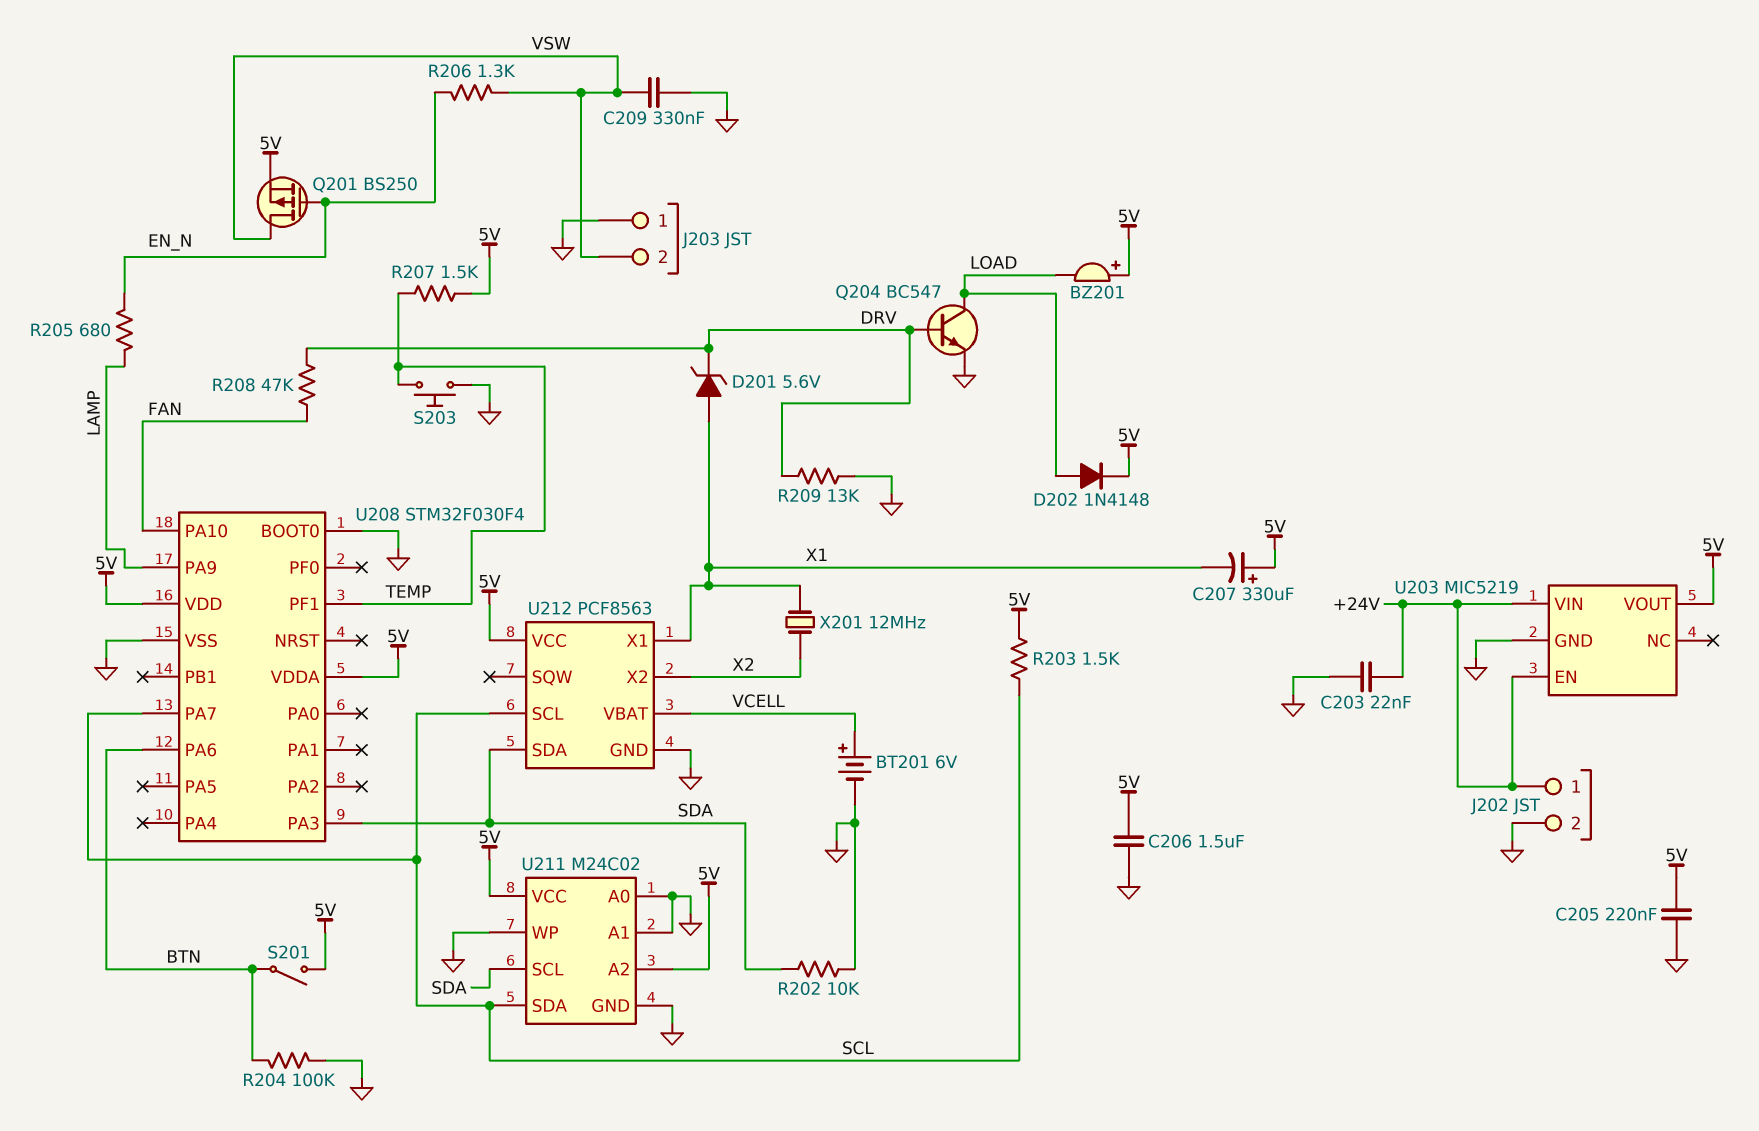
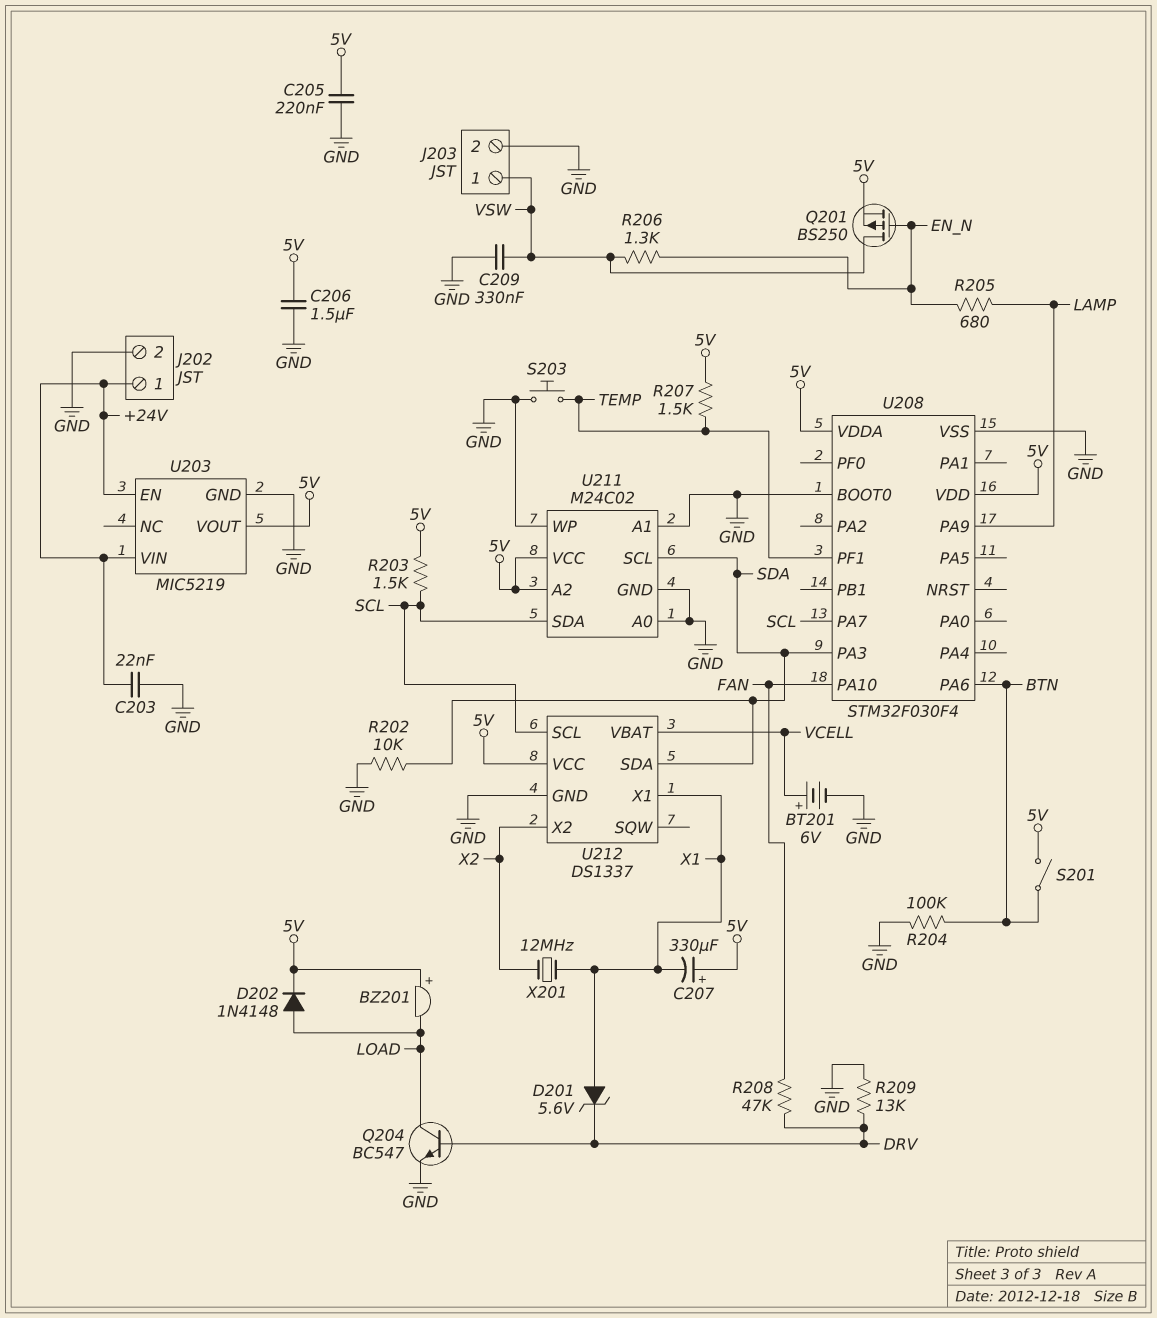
J203 pin 1: GND -> VSW
J203 pin 2: VSW -> GND
U212: PCF8563 -> DS1337

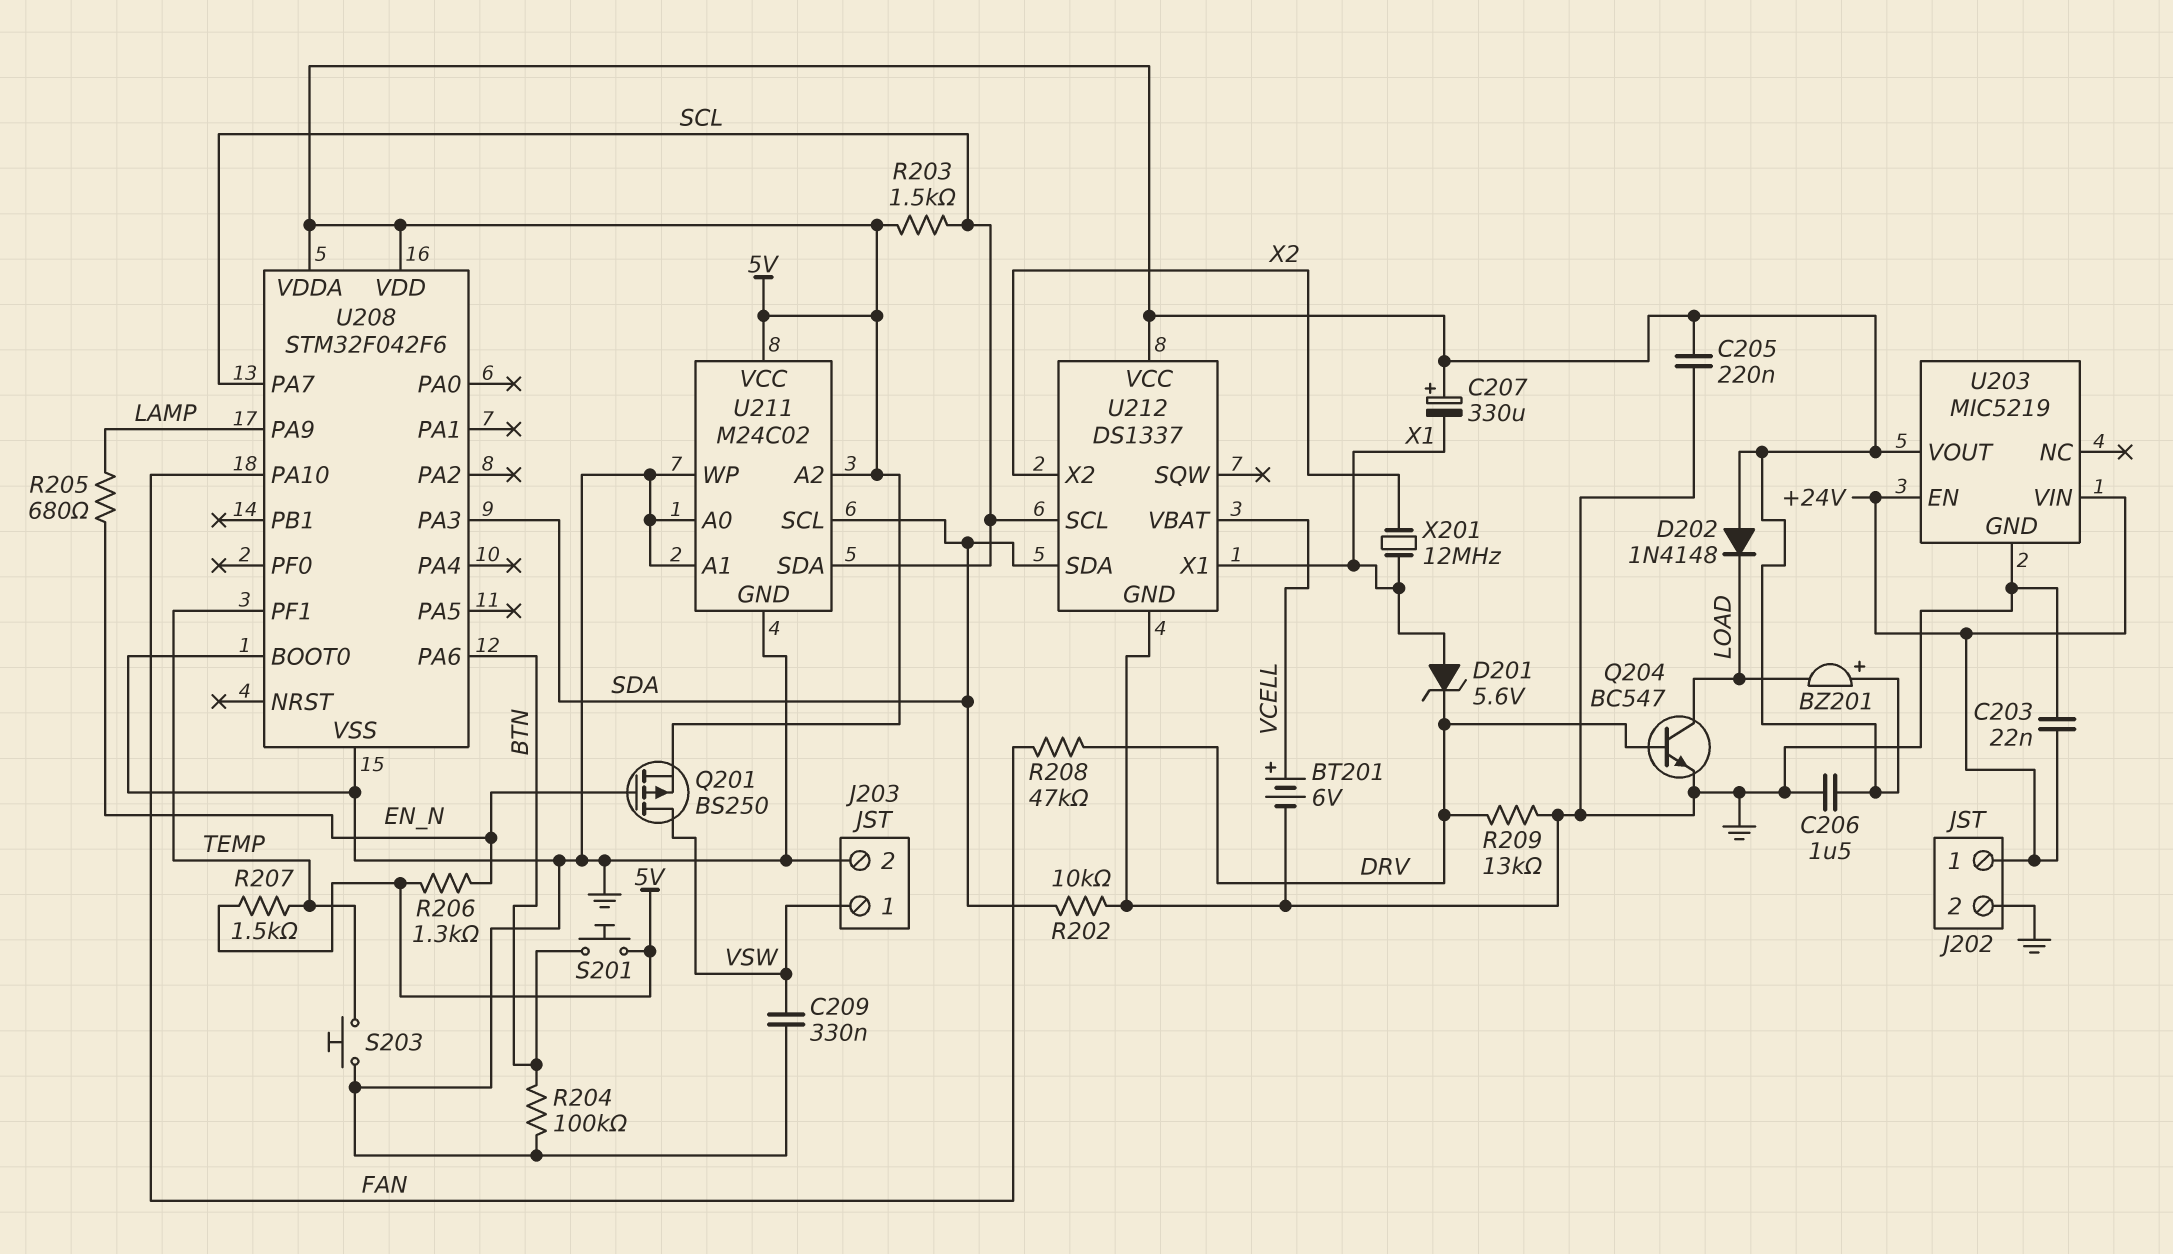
D202: diode 1N4148 (A LOAD, K 5V) -> diode 1N4148 (A 5V, K LOAD)
R206: 1.3k (EN_N, VSW) -> 1.3k (5V, EN_N)
S201: switch (5V, BTN) -> button (5V, BTN)
U208: STM32F030F4 -> STM32F042F6

